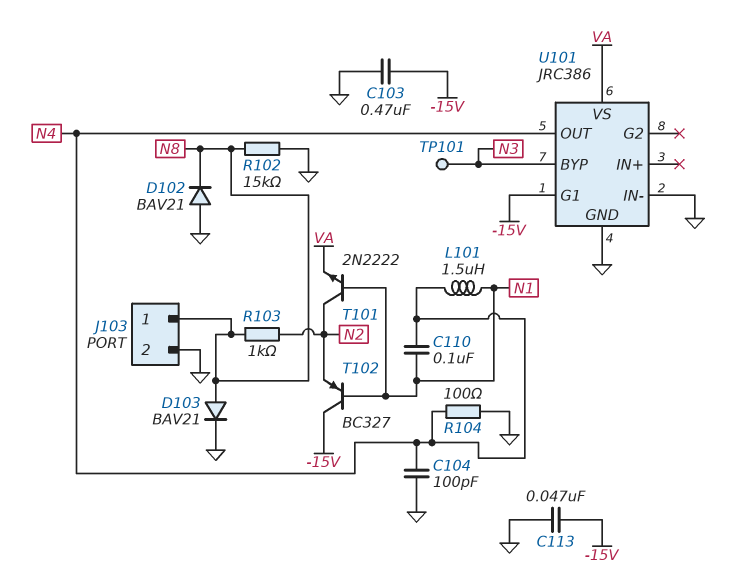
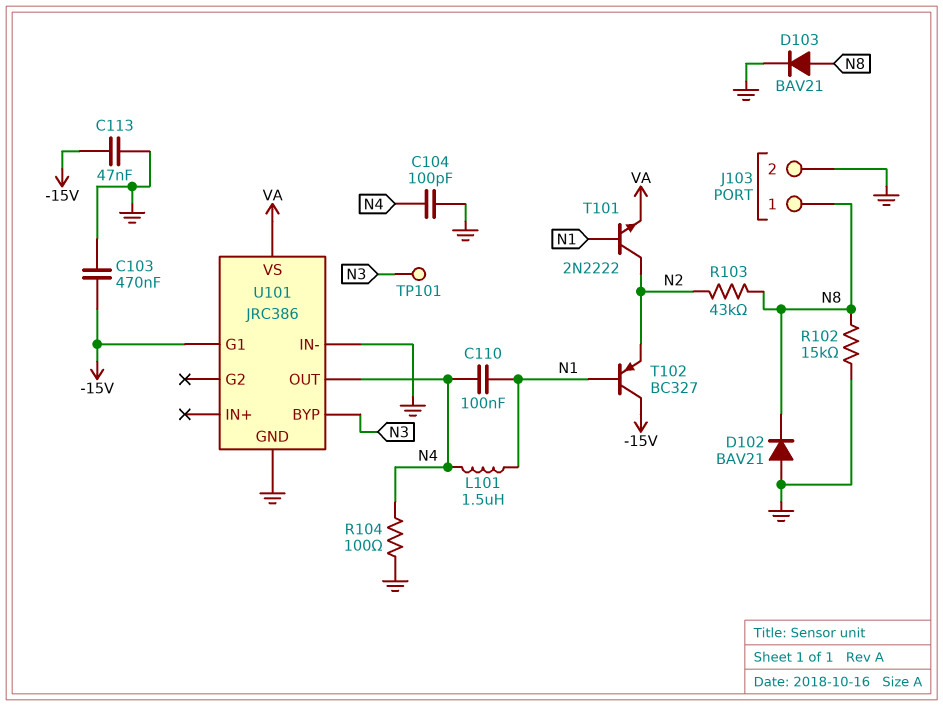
R103: 1k (N2, N8) -> 43k (N2, N8)

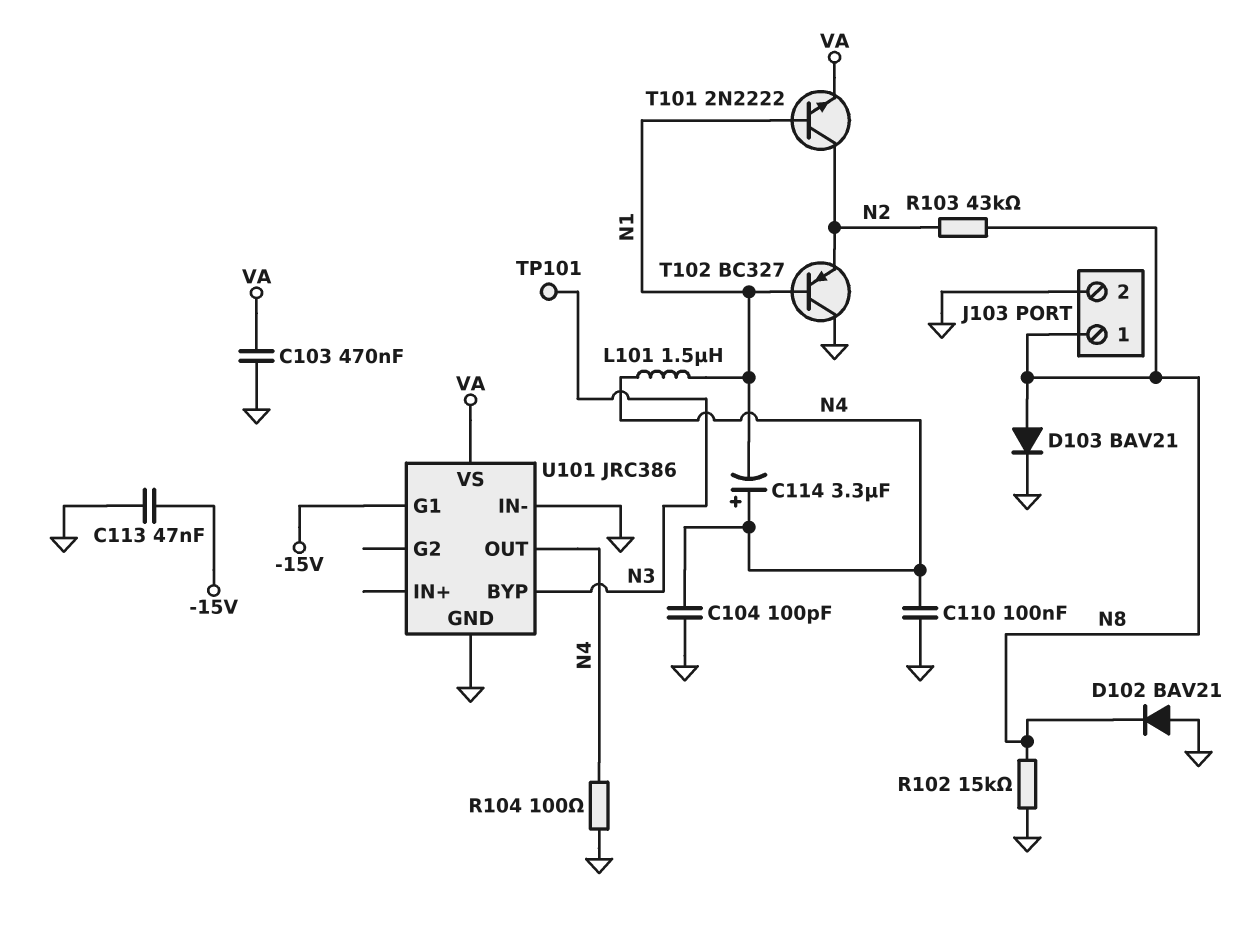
C103: 470nF (-15V, GND) -> 470nF (GND, VA)
C110: 100nF (N1, N4) -> 100nF (GND, N4)
C114: none -> 3.3uF (plus N4, minus N1)
T102: PNP BC327 (B N1, C -15V, E N2) -> PNP BC327 (B N1, C GND, E N2)

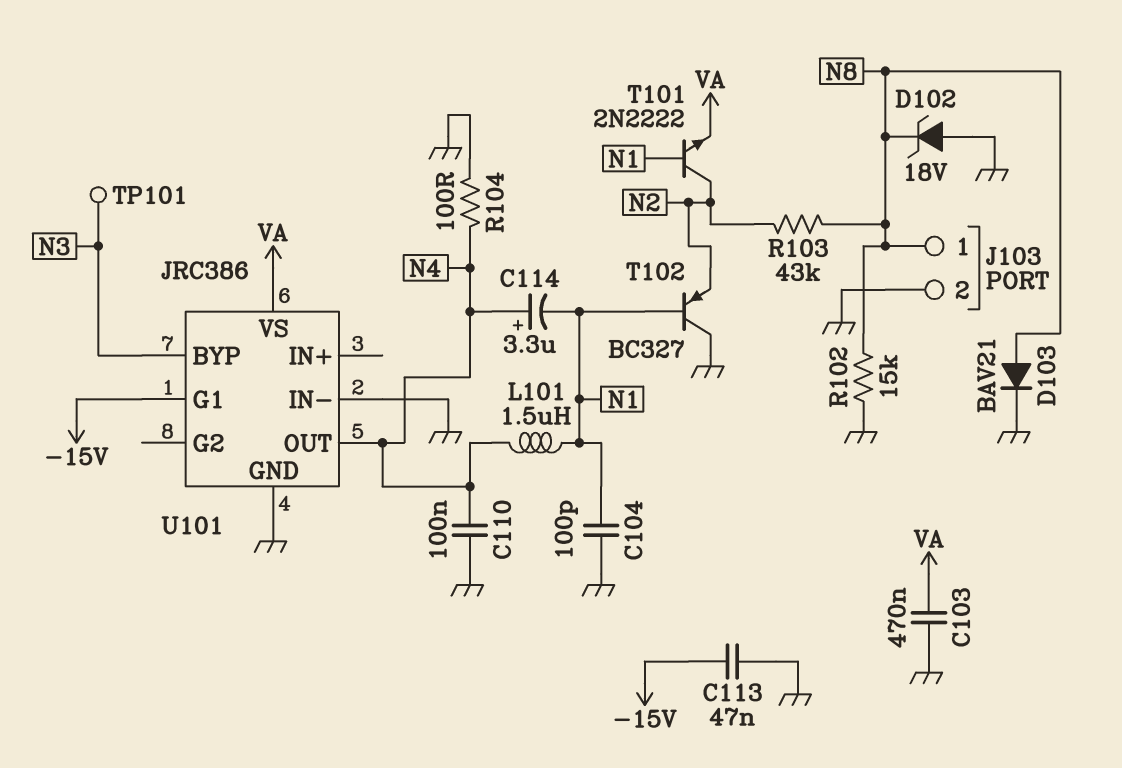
C104: 100pF (GND, N4) -> 100pF (GND, N1)
D102: diode BAV21 (A GND, K N8) -> zener 18V (A GND, K N8)

